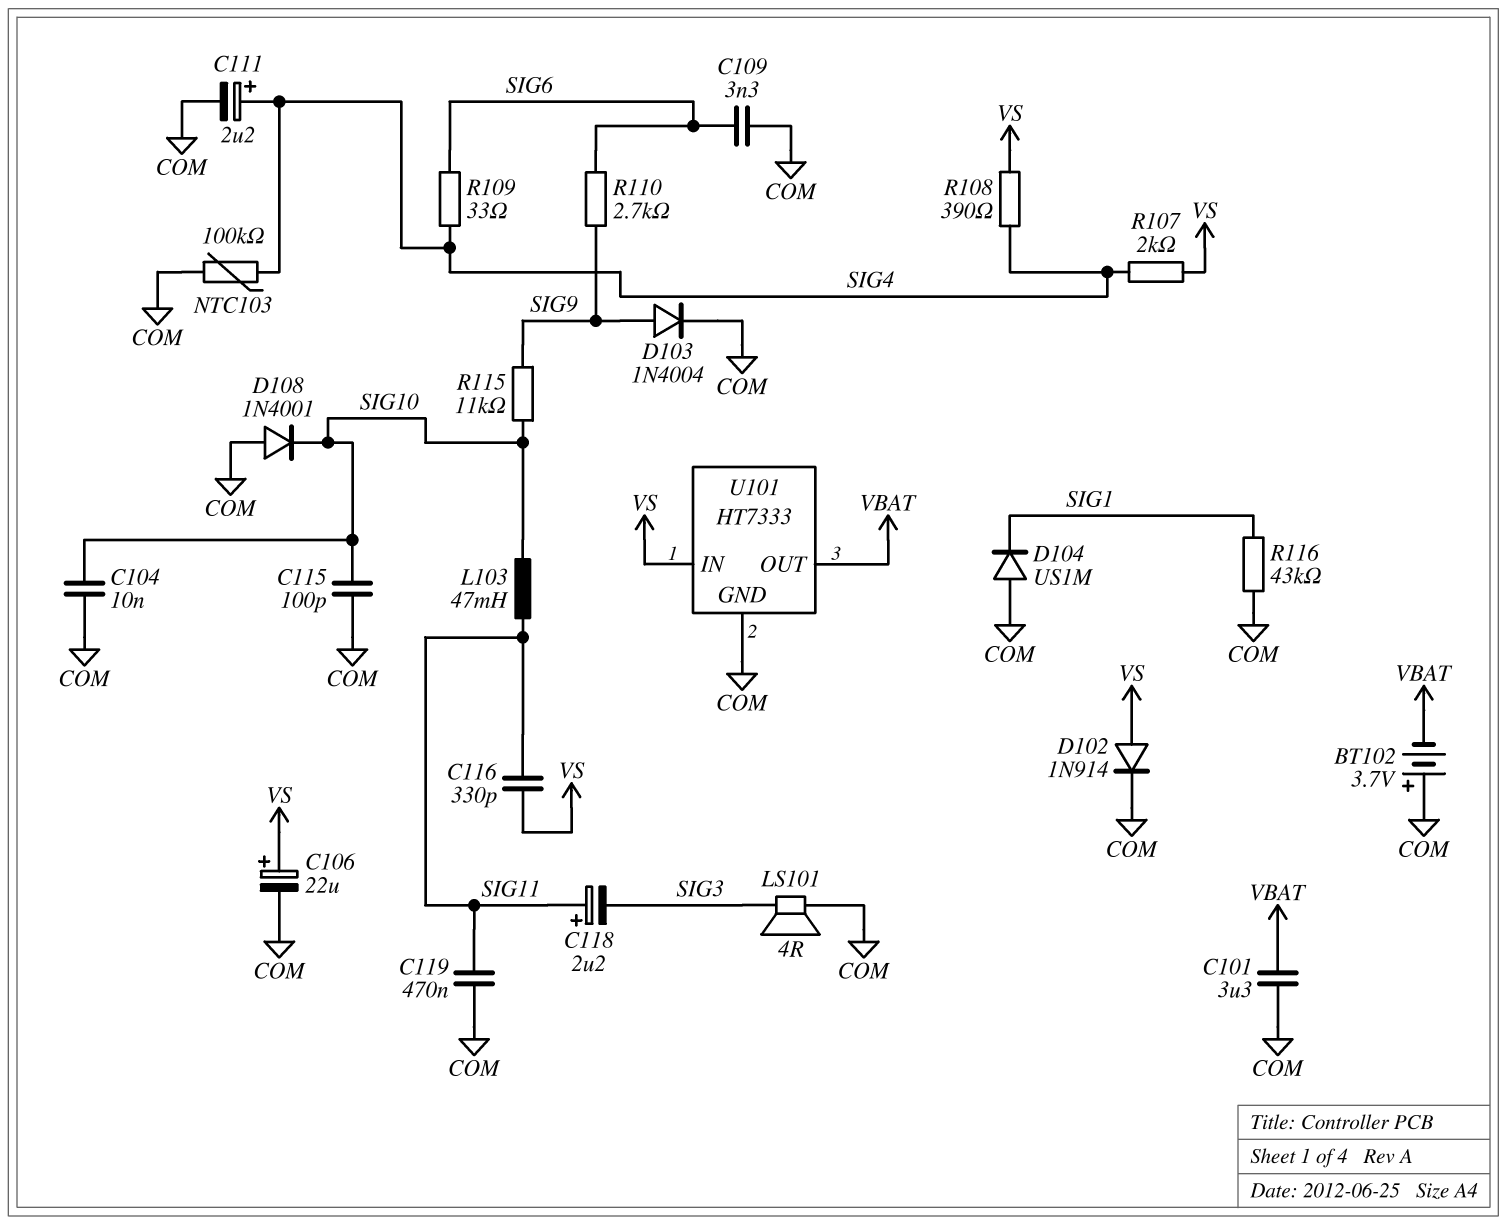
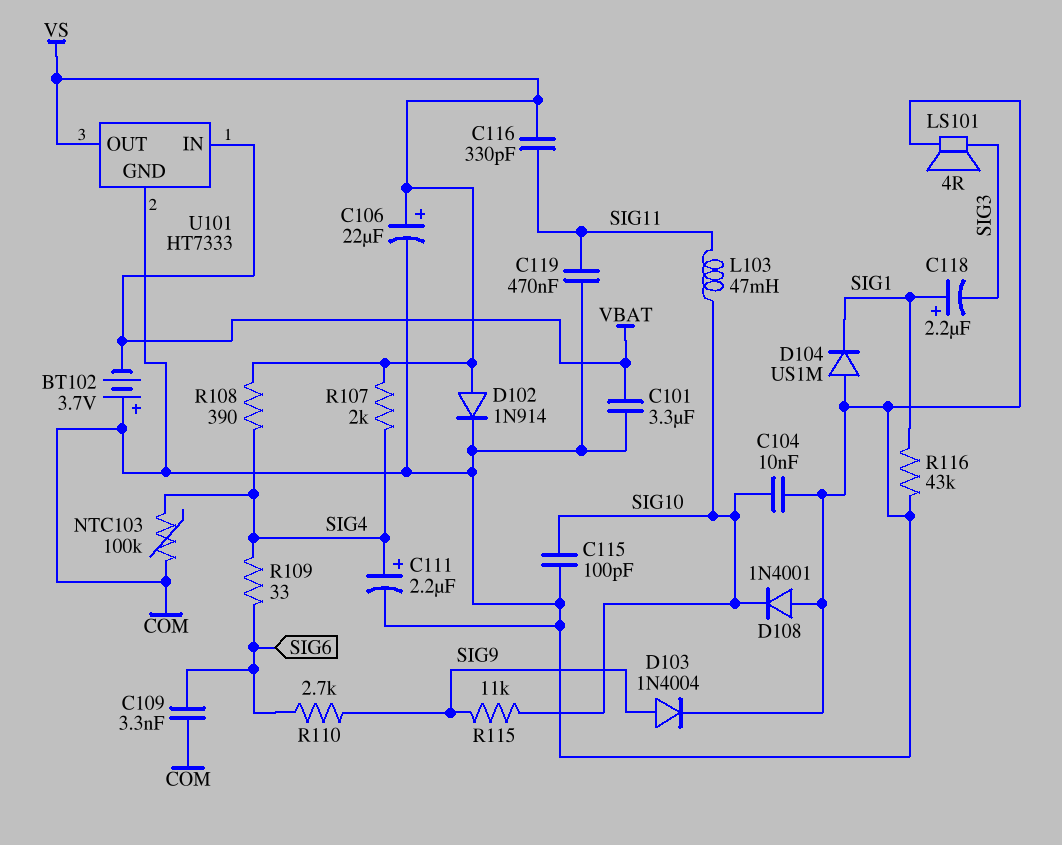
C118: 2.2uF (plus SIG11, minus SIG3) -> 2.2uF (plus SIG1, minus SIG3)
U101 pin IN: VS -> VBAT
U101 pin OUT: VBAT -> VS

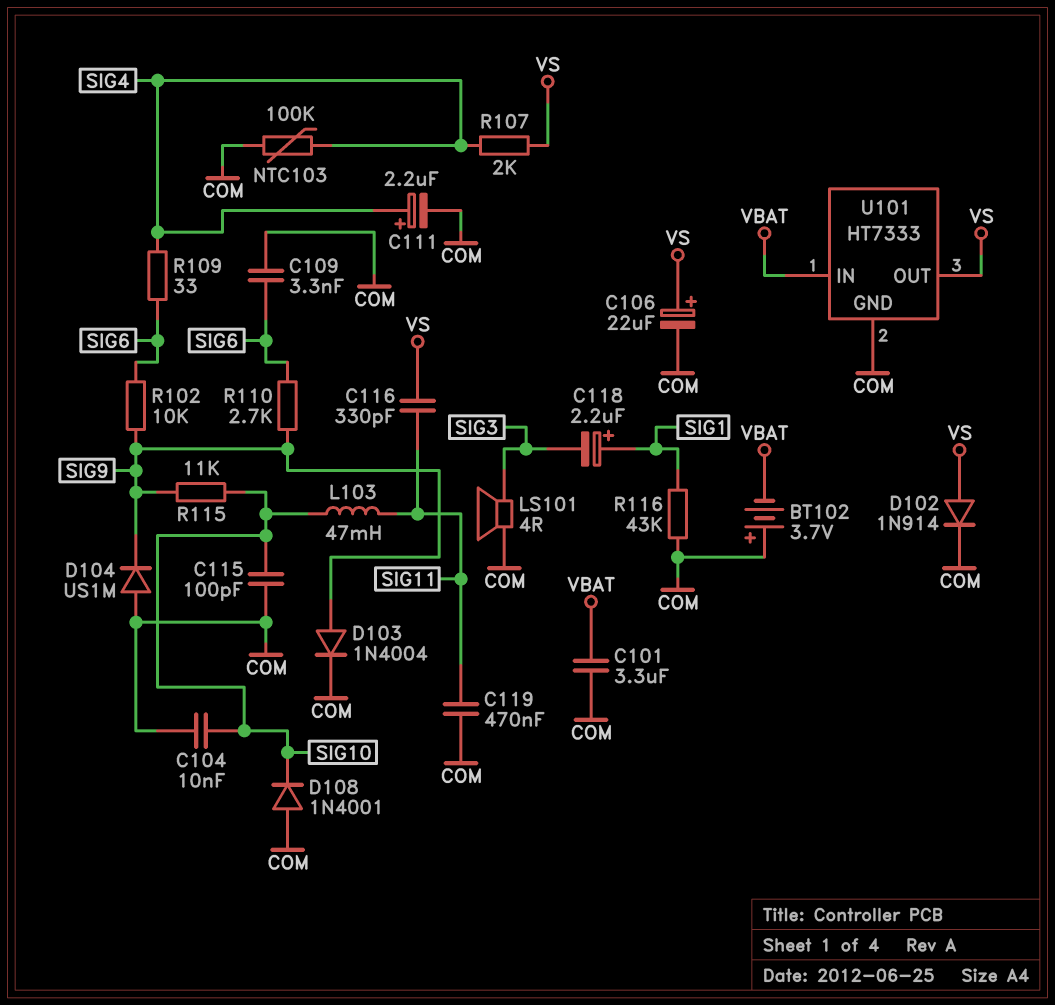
D104: diode US1M (A COM, K SIG1) -> diode US1M (A COM, K SIG9)
R102: none -> 10k (SIG6, SIG9)
R108: 390 (SIG4, VS) -> none

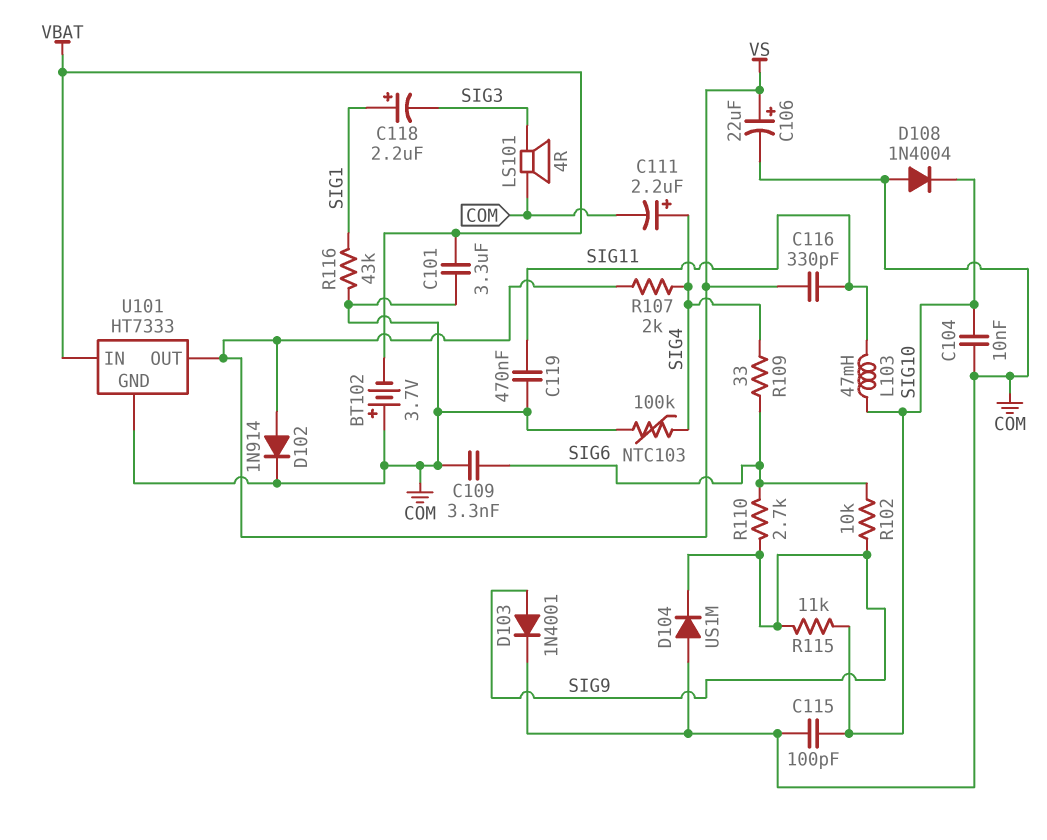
D103: diode 1N4004 (A SIG9, K COM) -> diode 1N4001 (A SIG9, K COM)
D108: diode 1N4001 (A COM, K SIG10) -> diode 1N4004 (A COM, K SIG10)

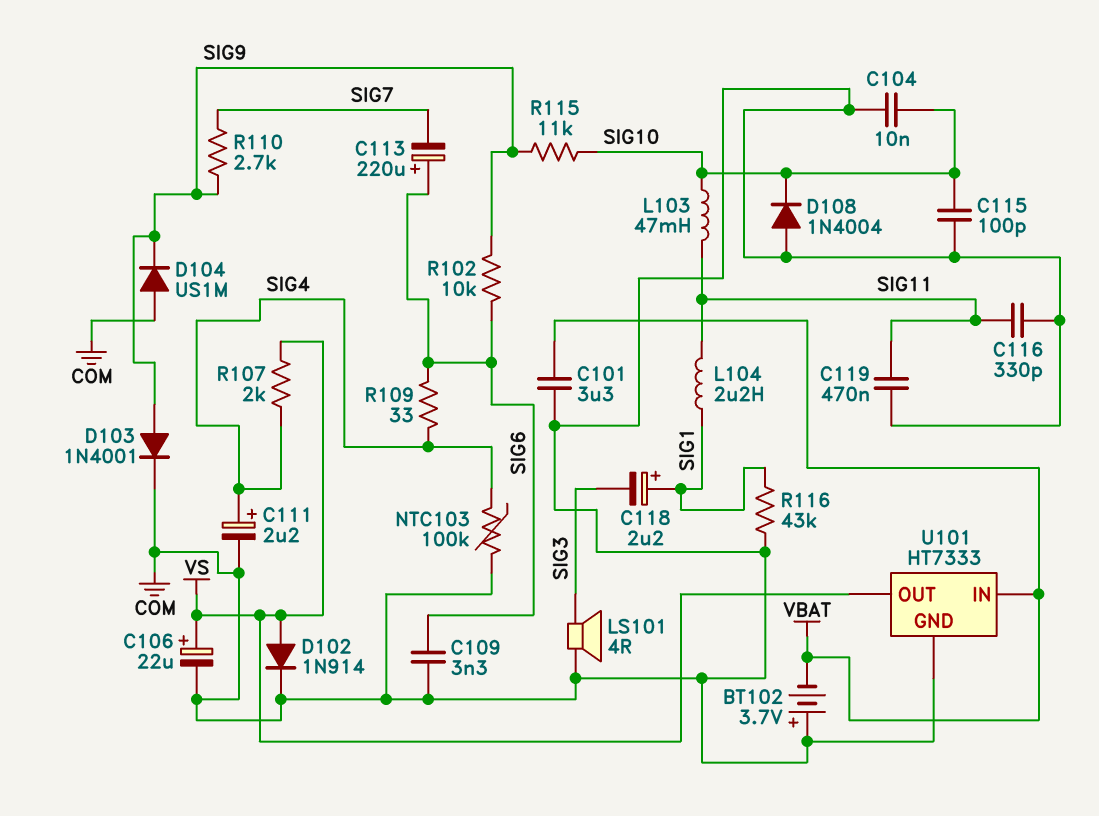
C113: none -> 220uF (plus SIG6, minus SIG7)
C116: 330pF (SIG11, VS) -> 330pF (COM, SIG11)
L104: none -> 2.2uH (SIG1, SIG11)
R110: 2.7k (SIG6, SIG9) -> 2.7k (SIG7, SIG9)

